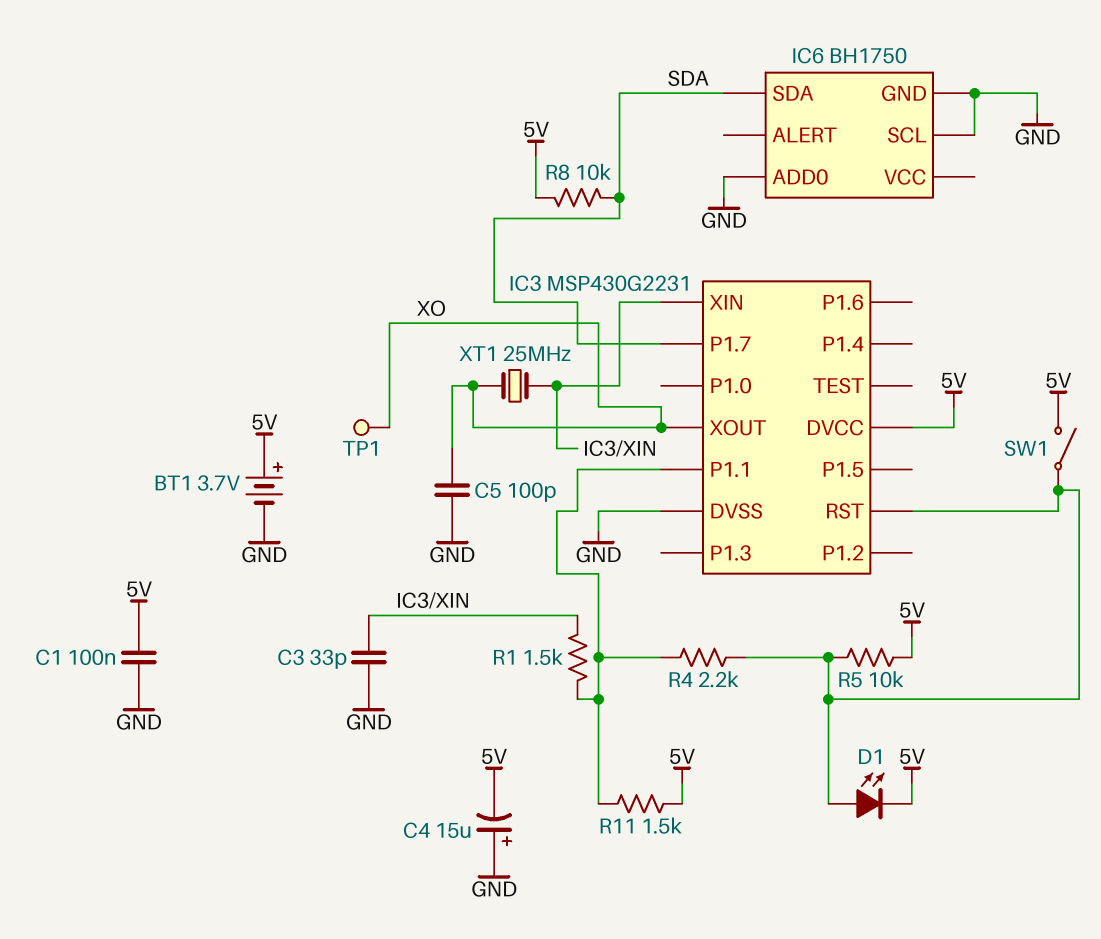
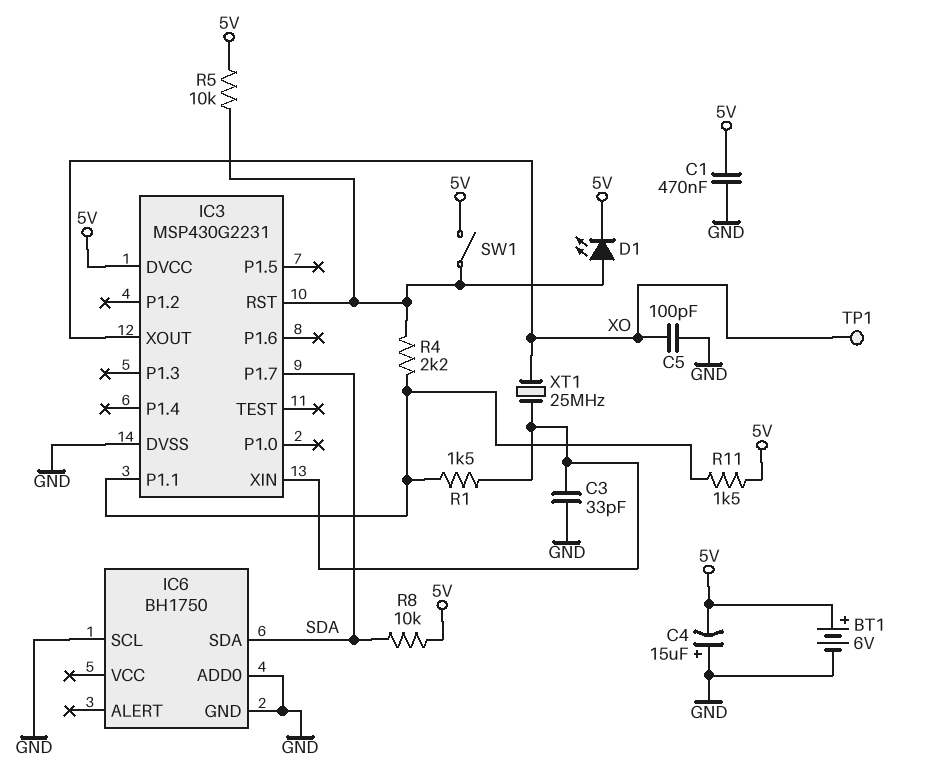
BT1: 3.7V (plus 5V, minus GND) -> 6V (plus 5V, minus GND)
C1: 100nF (5V, GND) -> 470nF (5V, GND)

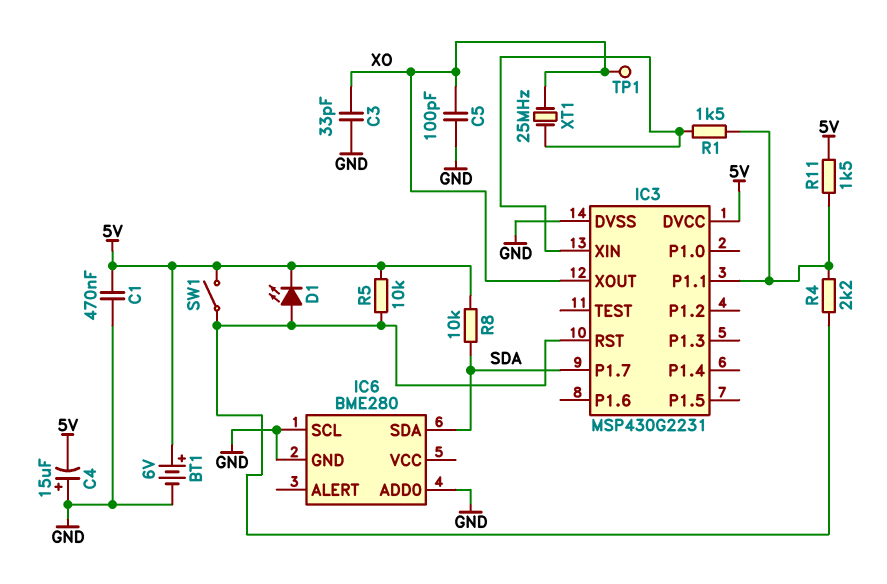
C3: 33pF (GND, IC3/XIN) -> 33pF (GND, XO)
IC6: BH1750 -> BME280

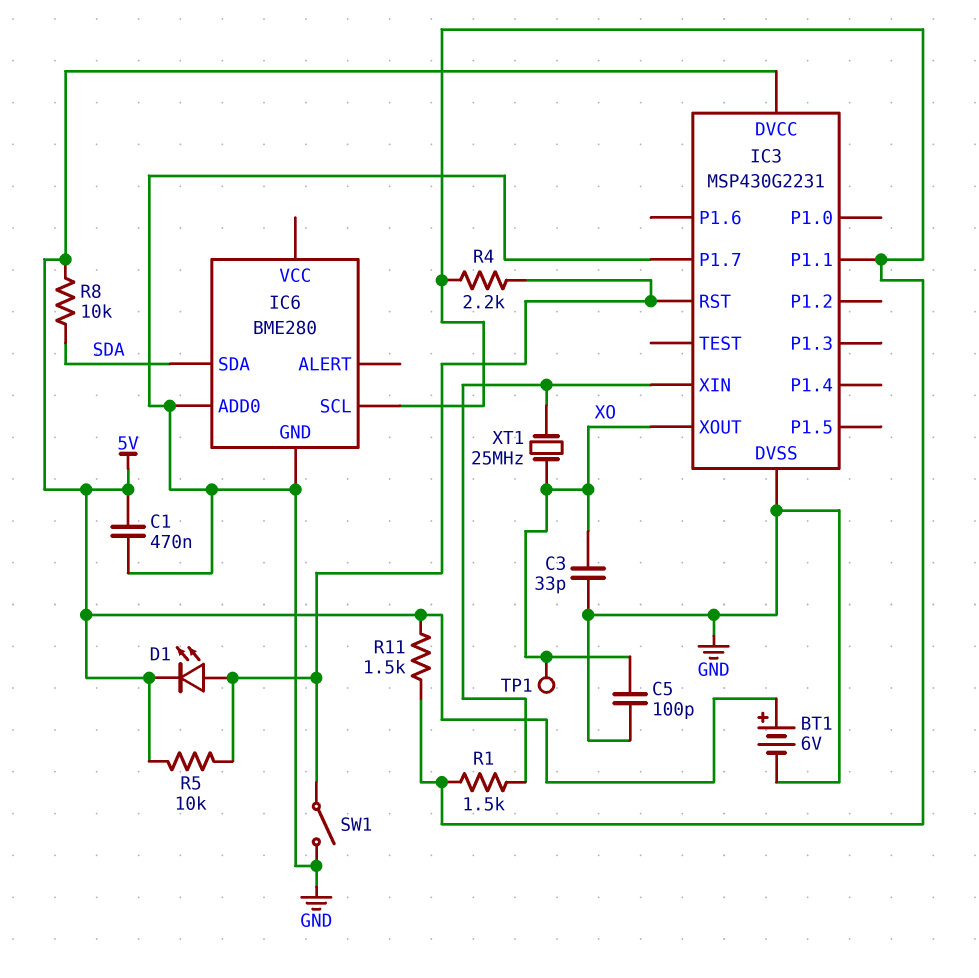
C4: 15uF (plus GND, minus 5V) -> none
IC3 pin P1.7: SDA -> GND
IC6 pin SCL: GND -> IC3/P1.1
SW1: switch (5V, IC3/RST) -> switch (GND, IC3/RST)

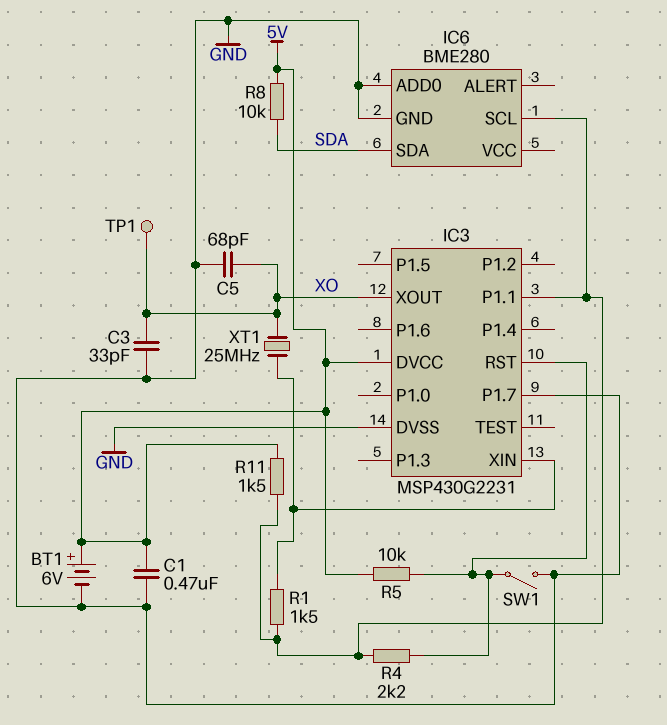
C5: 100pF (GND, XO) -> 68pF (GND, XO)
D1: LED (A IC3/RST, K 5V) -> none

